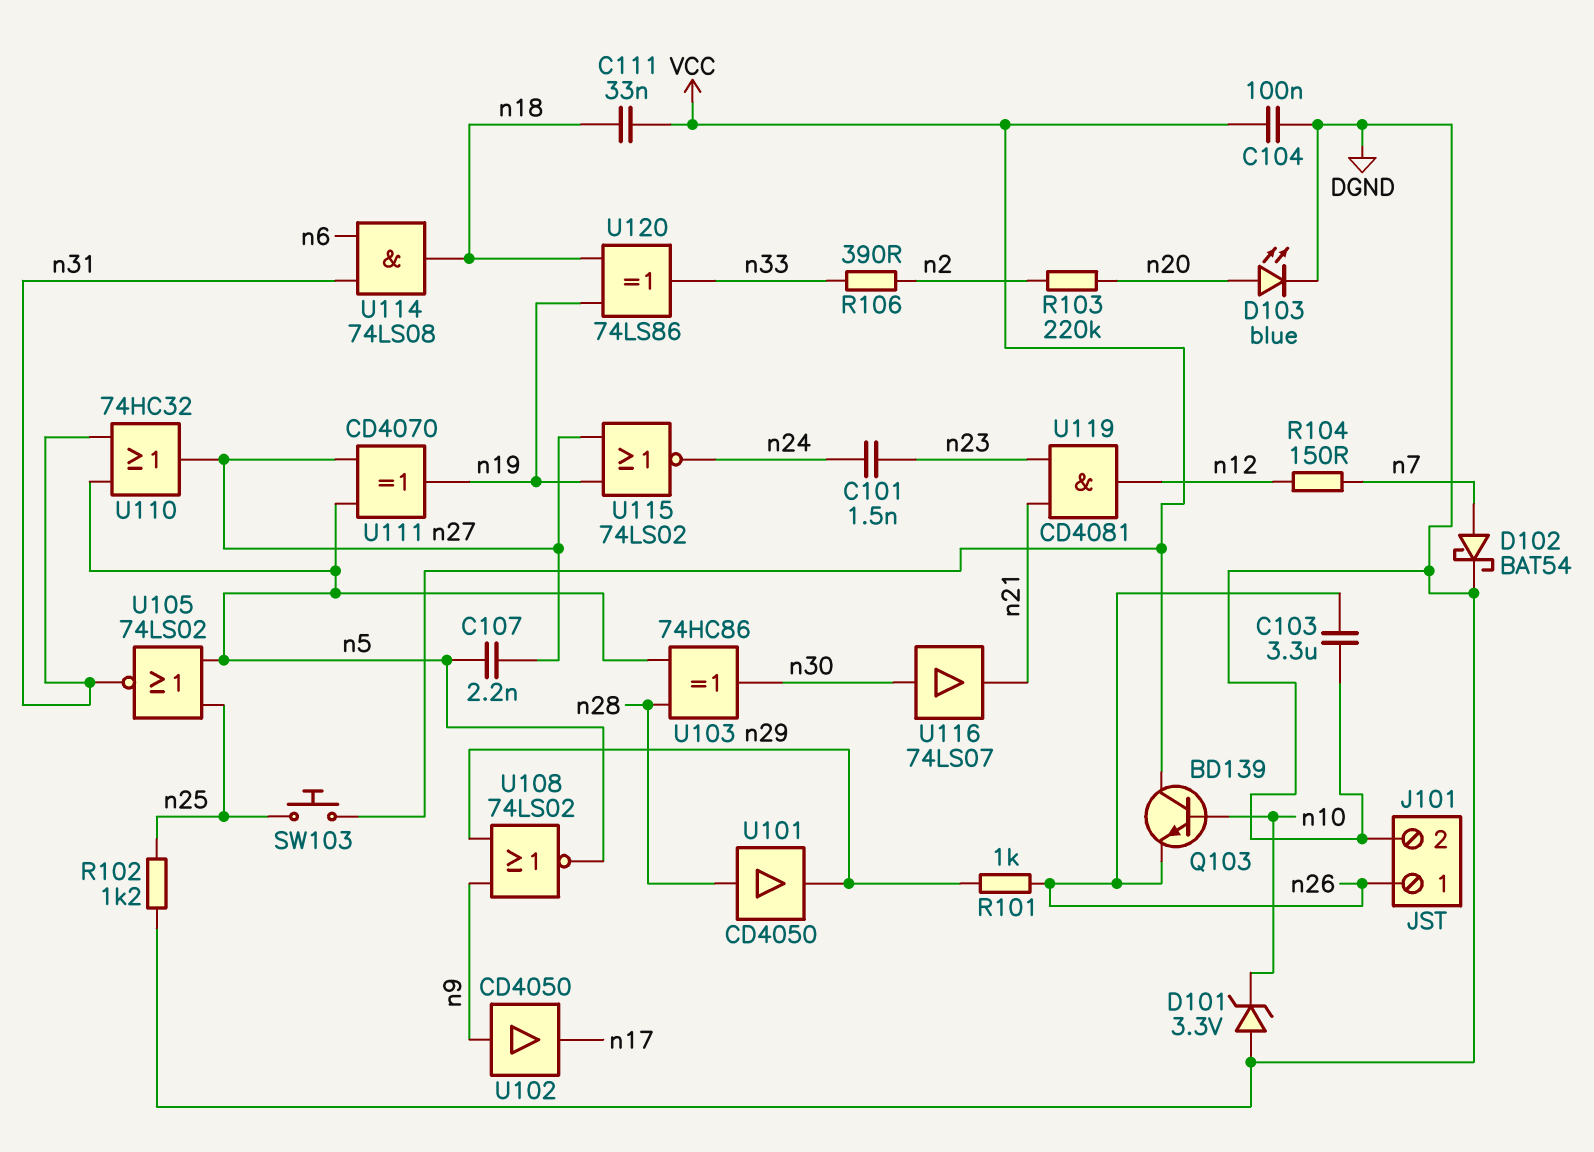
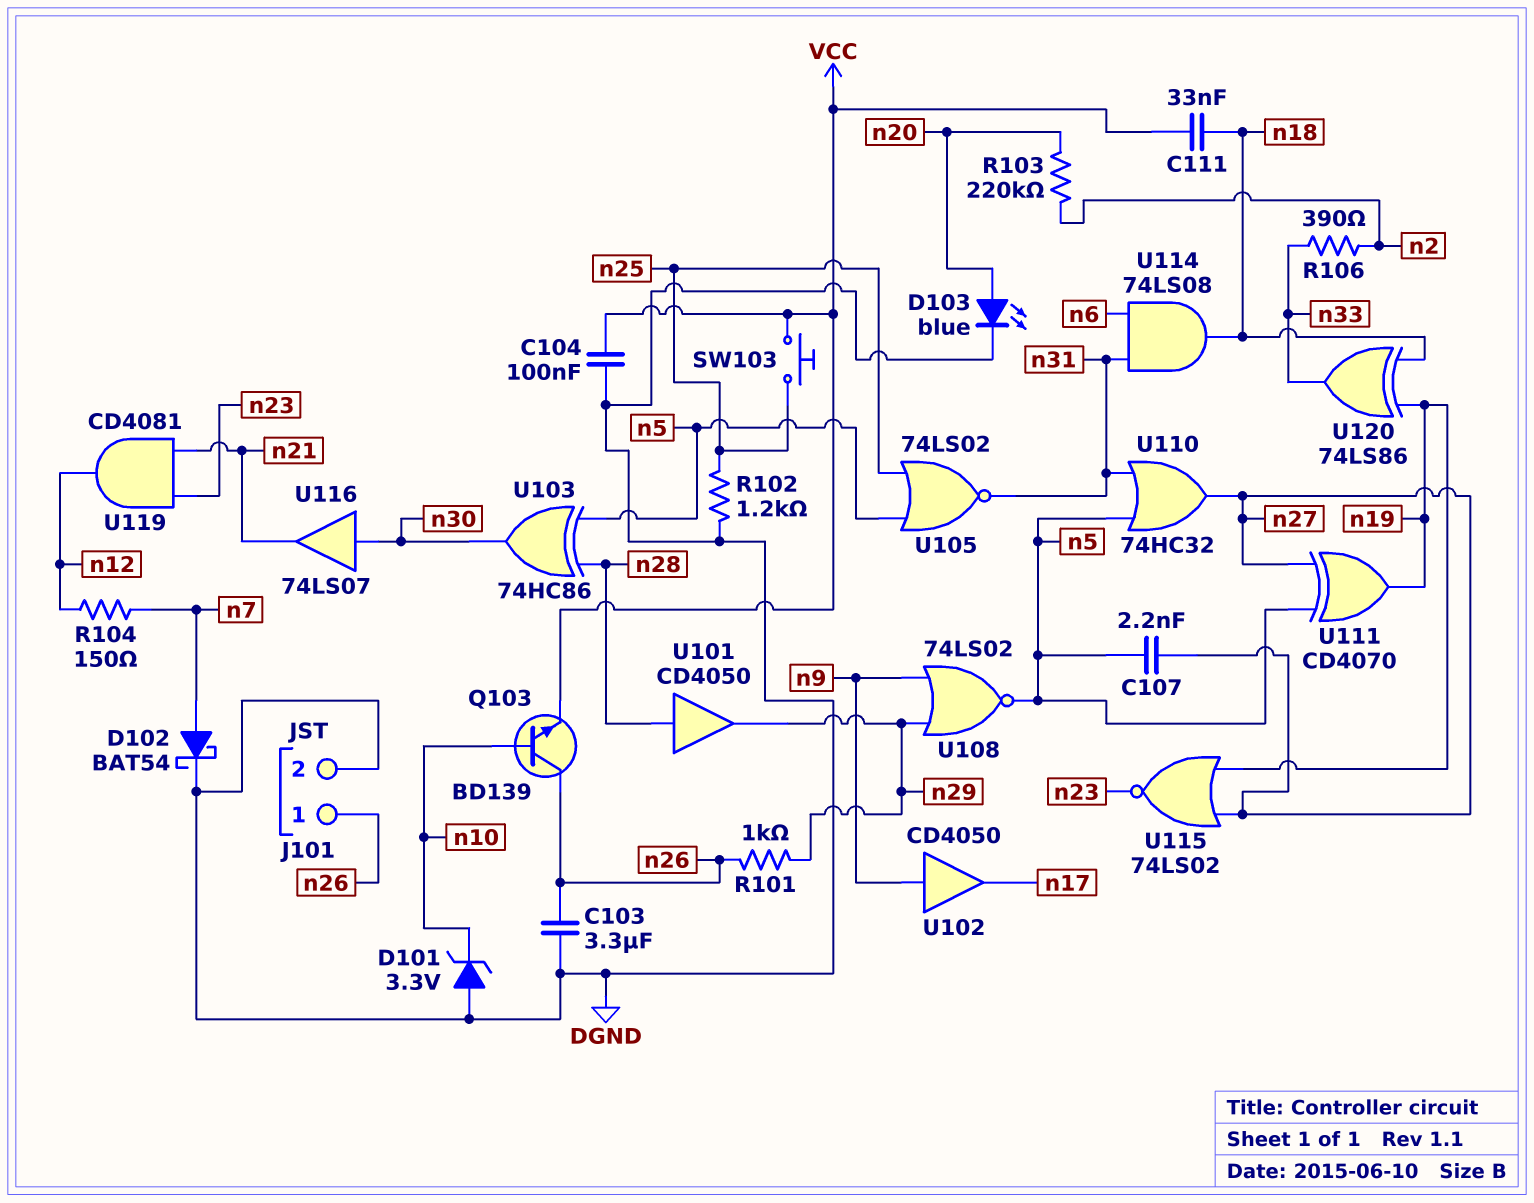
C101: 1.5nF (n23, n24) -> none
Q103: NPN BD139 (B n10, C VCC, E n26) -> NPN BD139 (B n10, C n26, E VCC)
U115: NOR 74LS02 (in n19, in n27, out n24) -> NOR 74LS02 (in n19, in n27, out n23)

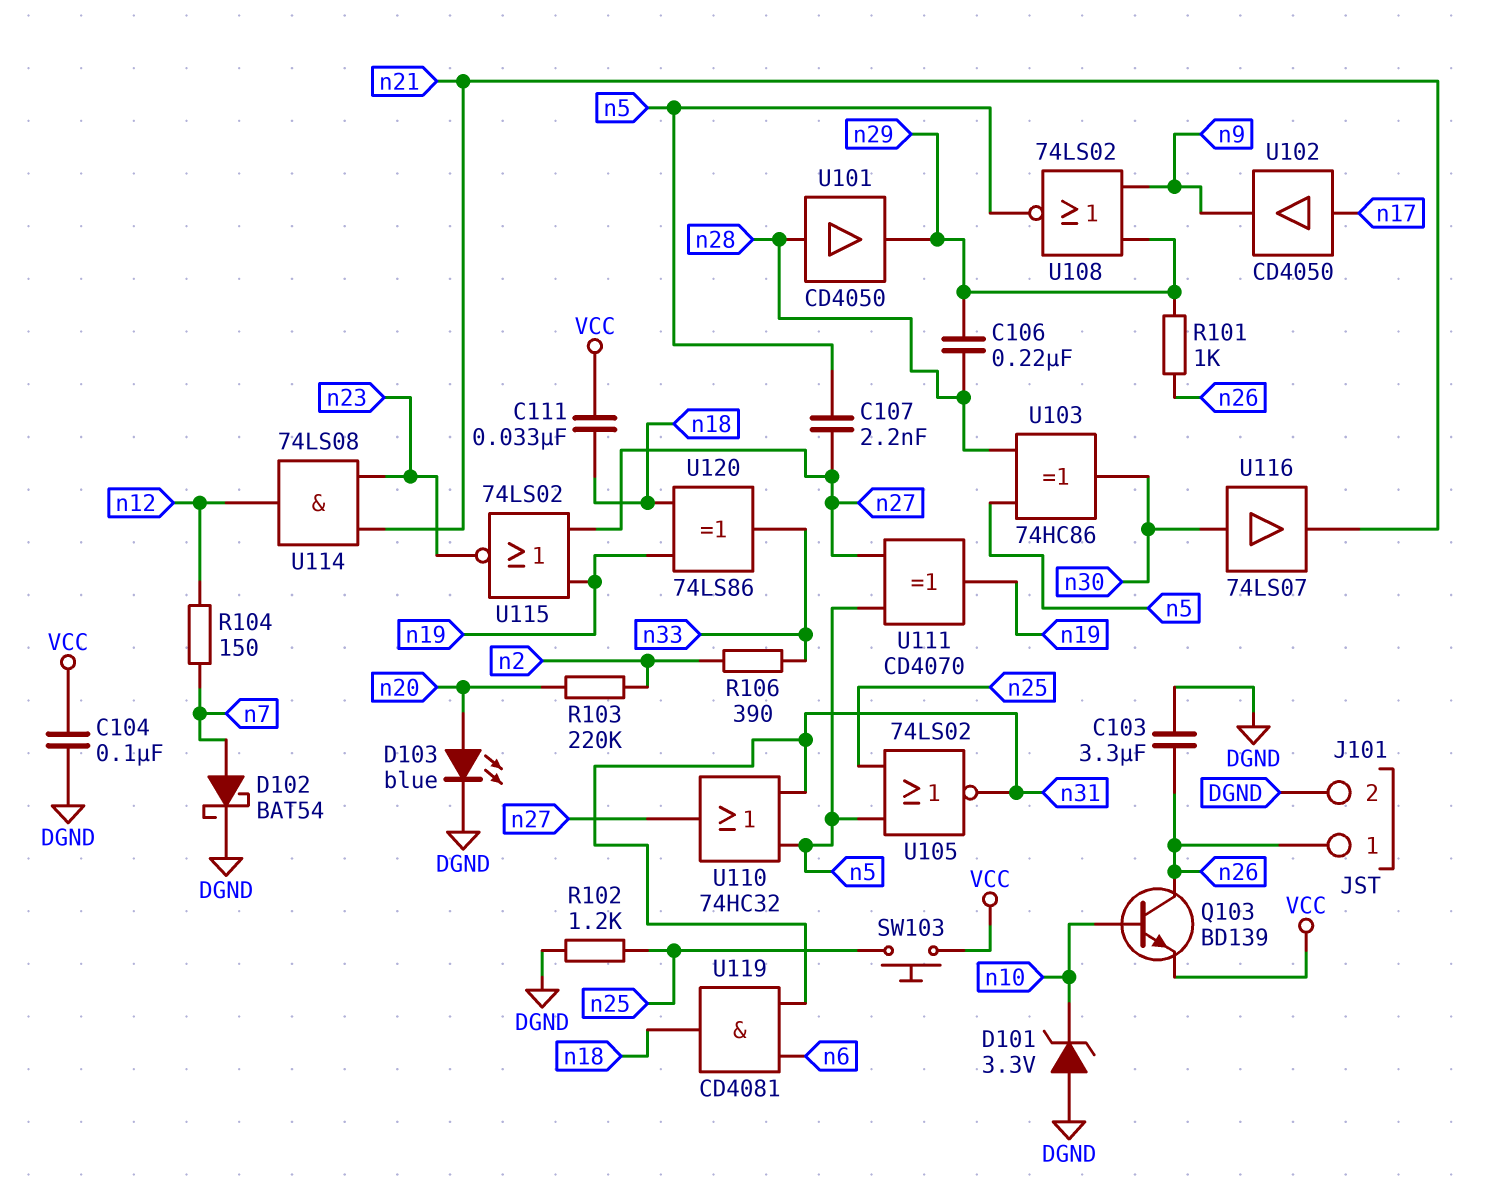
C106: none -> 220nF (n28, n29)
U102: buffer CD4050 (in n9, out n17) -> buffer CD4050 (in n17, out n9)
U114: AND 74LS08 (in n6, in n31, out n18) -> AND 74LS08 (in n21, in n23, out n12)
U119: AND CD4081 (in n21, in n23, out n12) -> AND CD4081 (in n6, in n31, out n18)

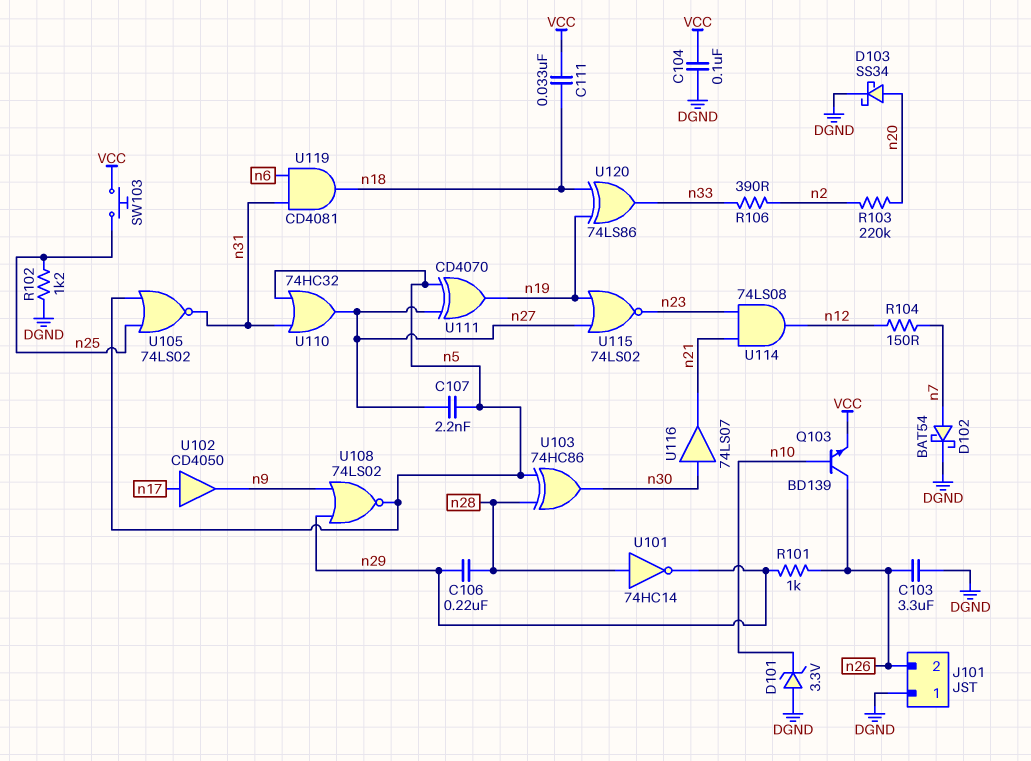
D103: LED blue (A n20, K DGND) -> schottky SS34 (A n20, K DGND)
J101 pin 1: n26 -> DGND
J101 pin 2: DGND -> n26
U101: buffer CD4050 (in n28, out n29) -> NOT 74HC14 (in n28, out n29)

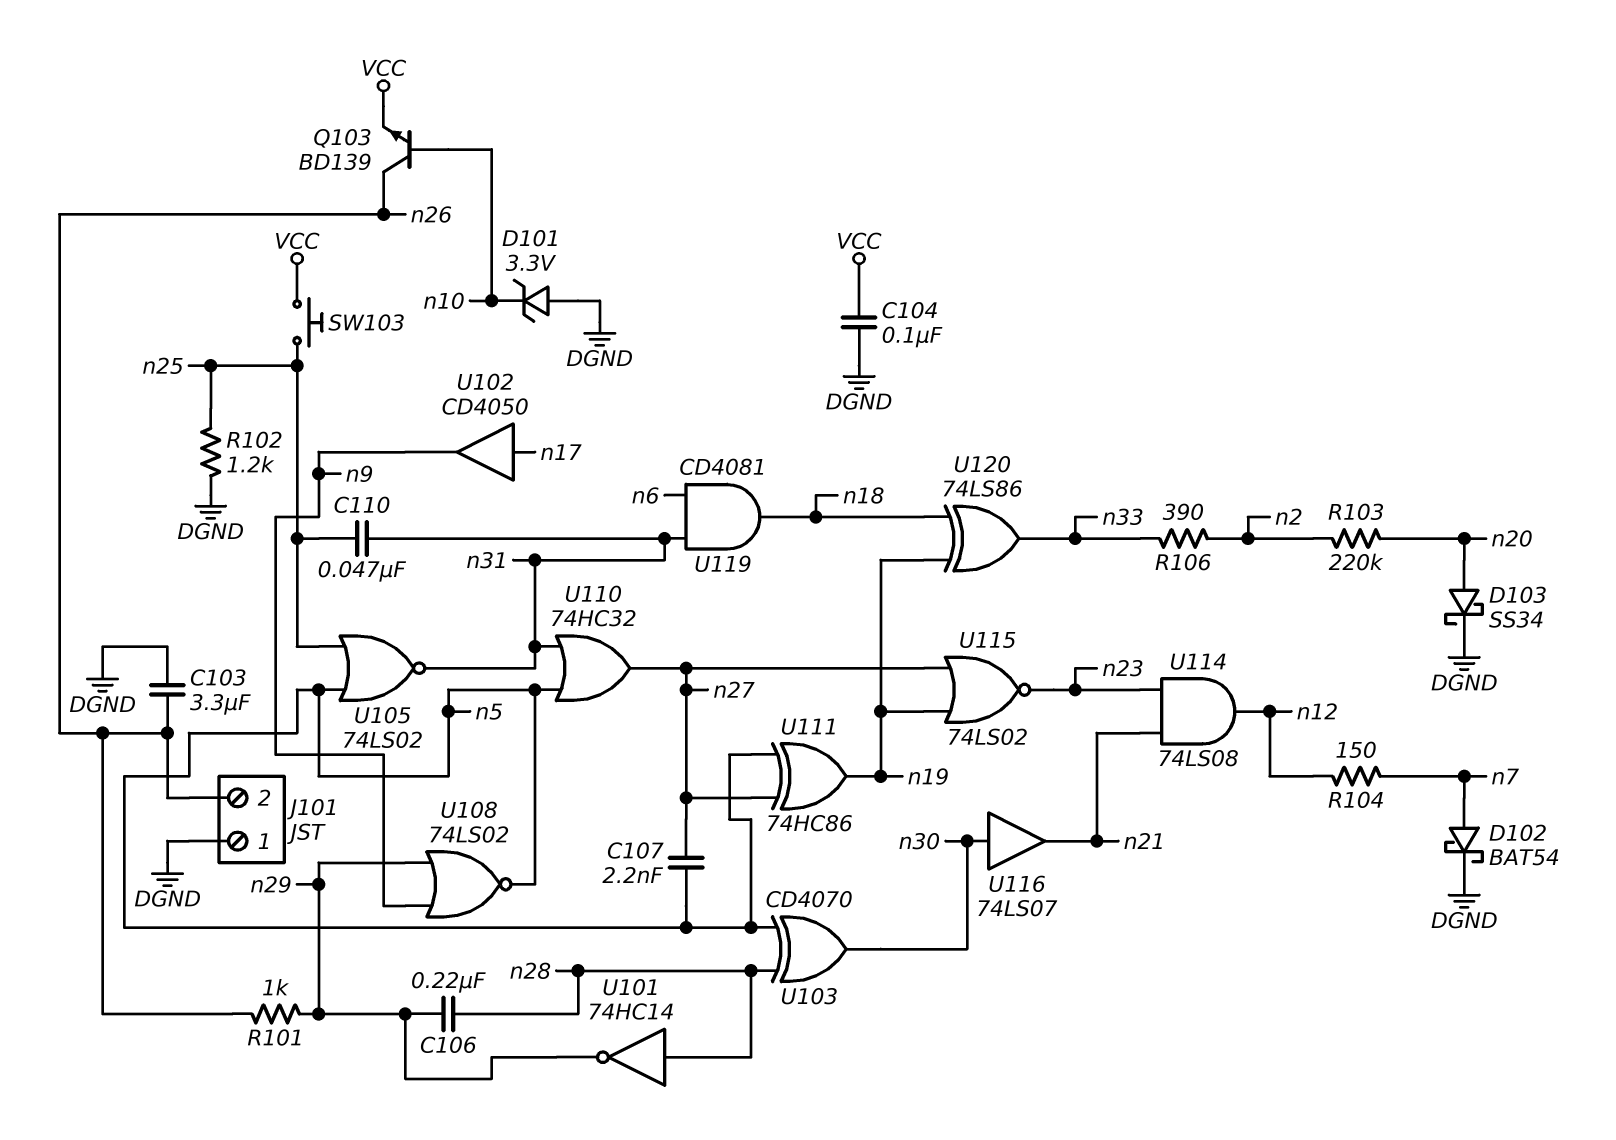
C110: none -> 47nF (n25, n31)
C111: 33nF (VCC, n18) -> none
U103: XOR 74HC86 (in n5, in n28, out n30) -> XOR CD4070 (in n5, in n28, out n30)
U111: XOR CD4070 (in n5, in n27, out n19) -> XOR 74HC86 (in n5, in n27, out n19)

